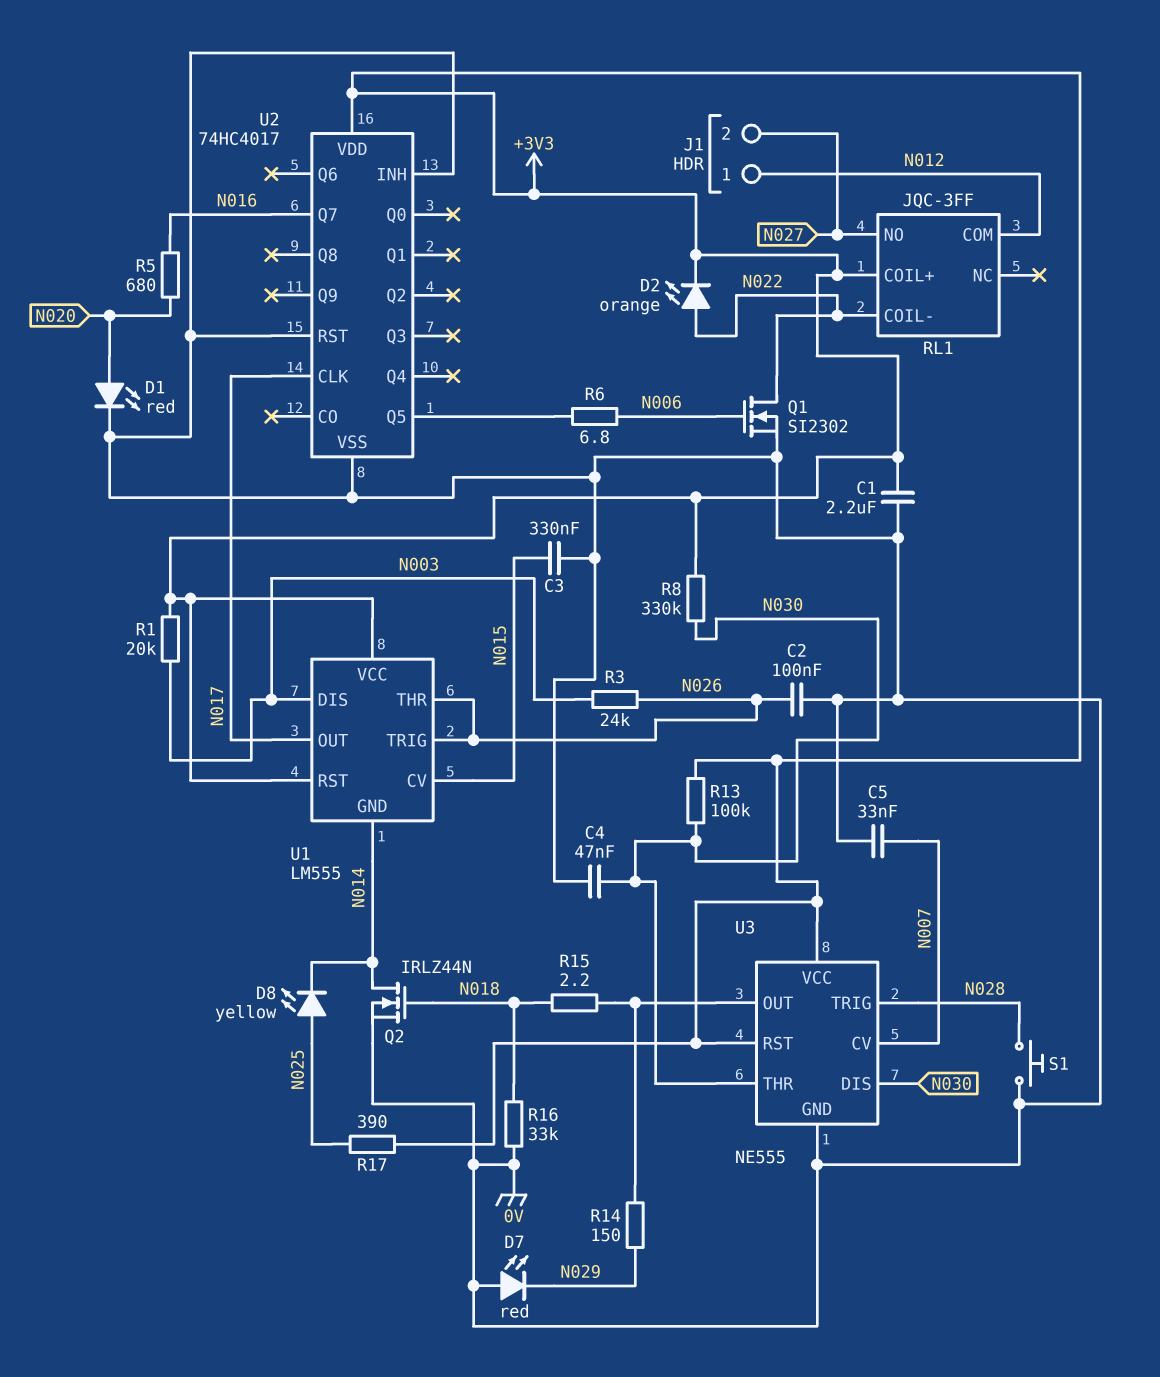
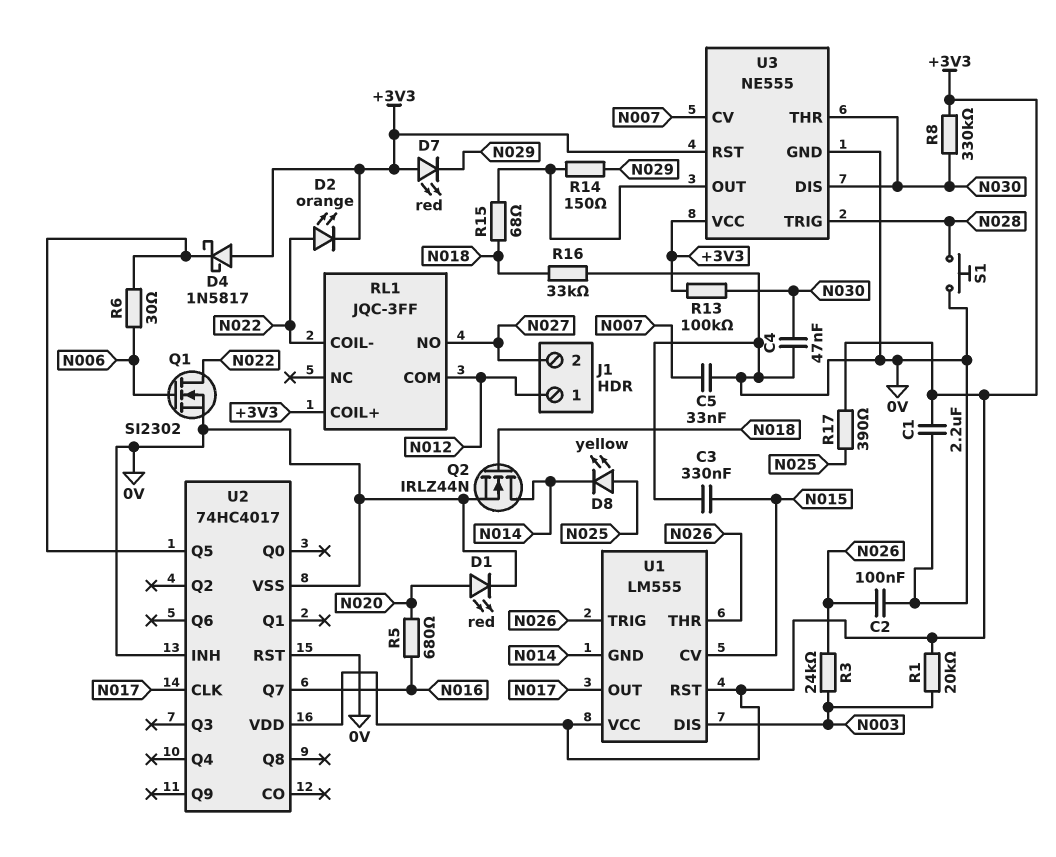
D4: none -> schottky 1N5817 (A +3V3, K U2/Q5)
D7: LED red (A 0V, K N029) -> LED red (A +3V3, K N029)
R6: 6.8 (N006, U2/Q5) -> 30 (N006, U2/Q5)
R15: 2.2 (N018, U3/OUT) -> 68 (N018, U3/OUT)

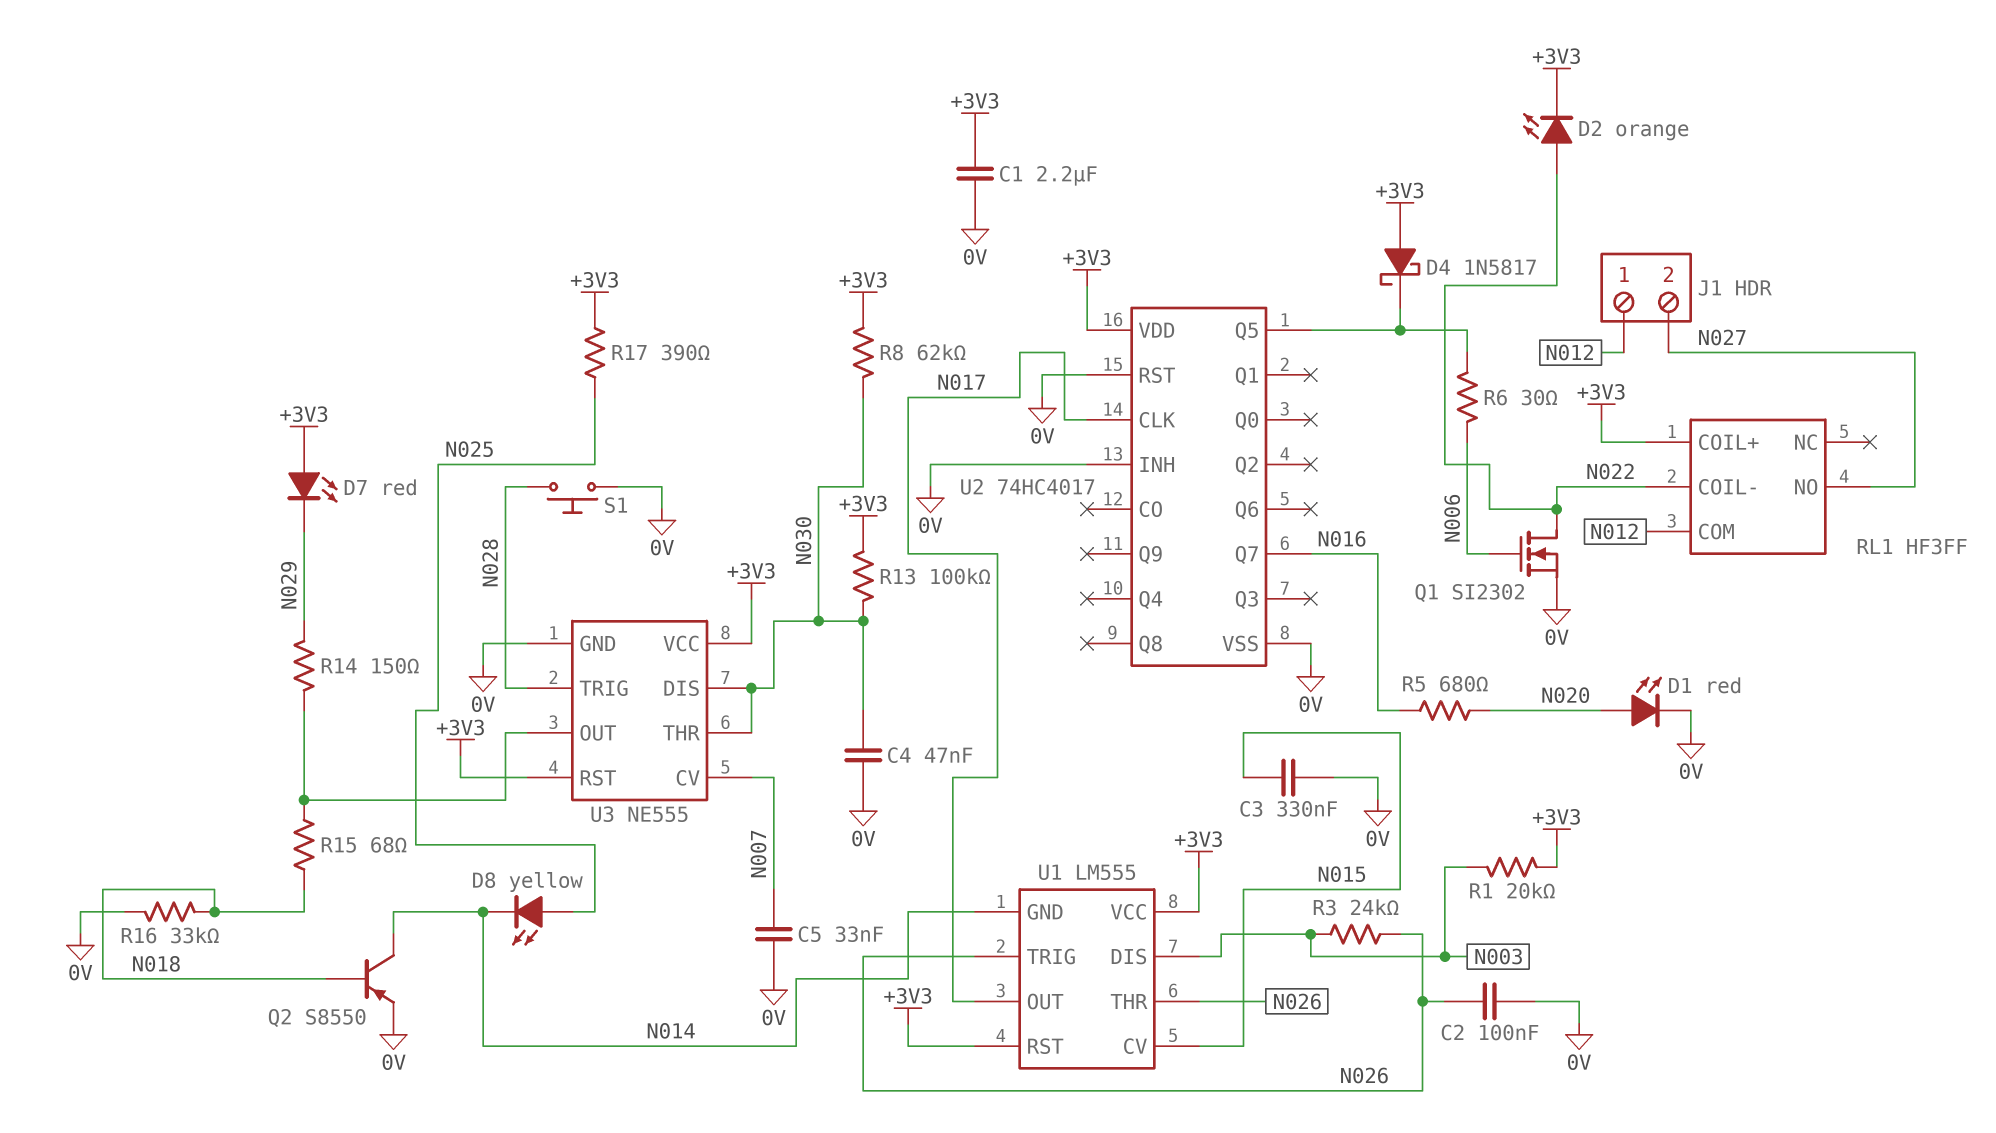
Q2: NMOS IRLZ44N (G N018, D N014, S 0V) -> PNP S8550 (B N018, C N014, E 0V)
R8: 330k (+3V3, N030) -> 62k (+3V3, N030)
RL1: JQC-3FF -> HF3FF

